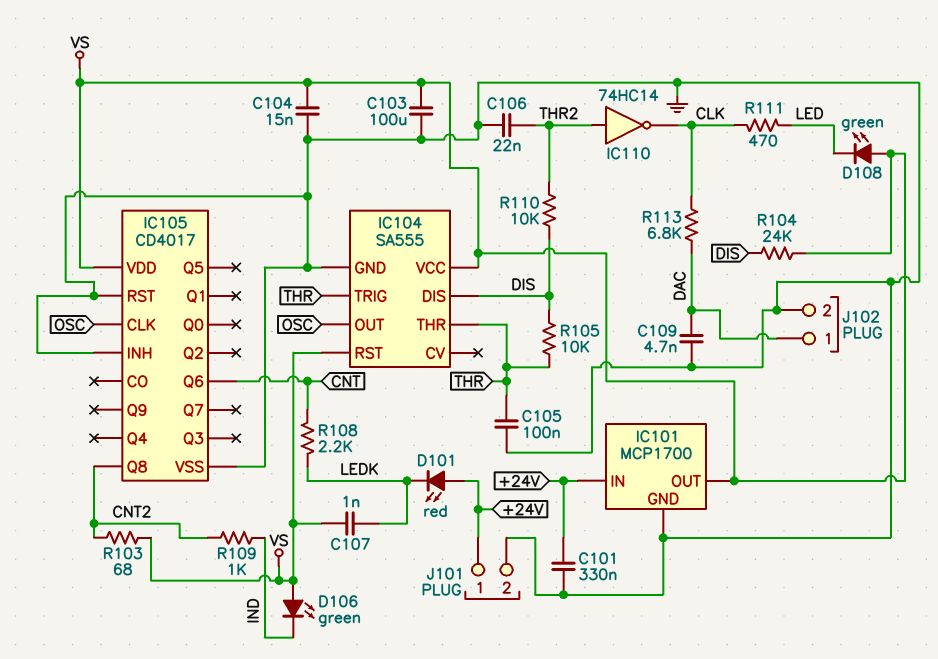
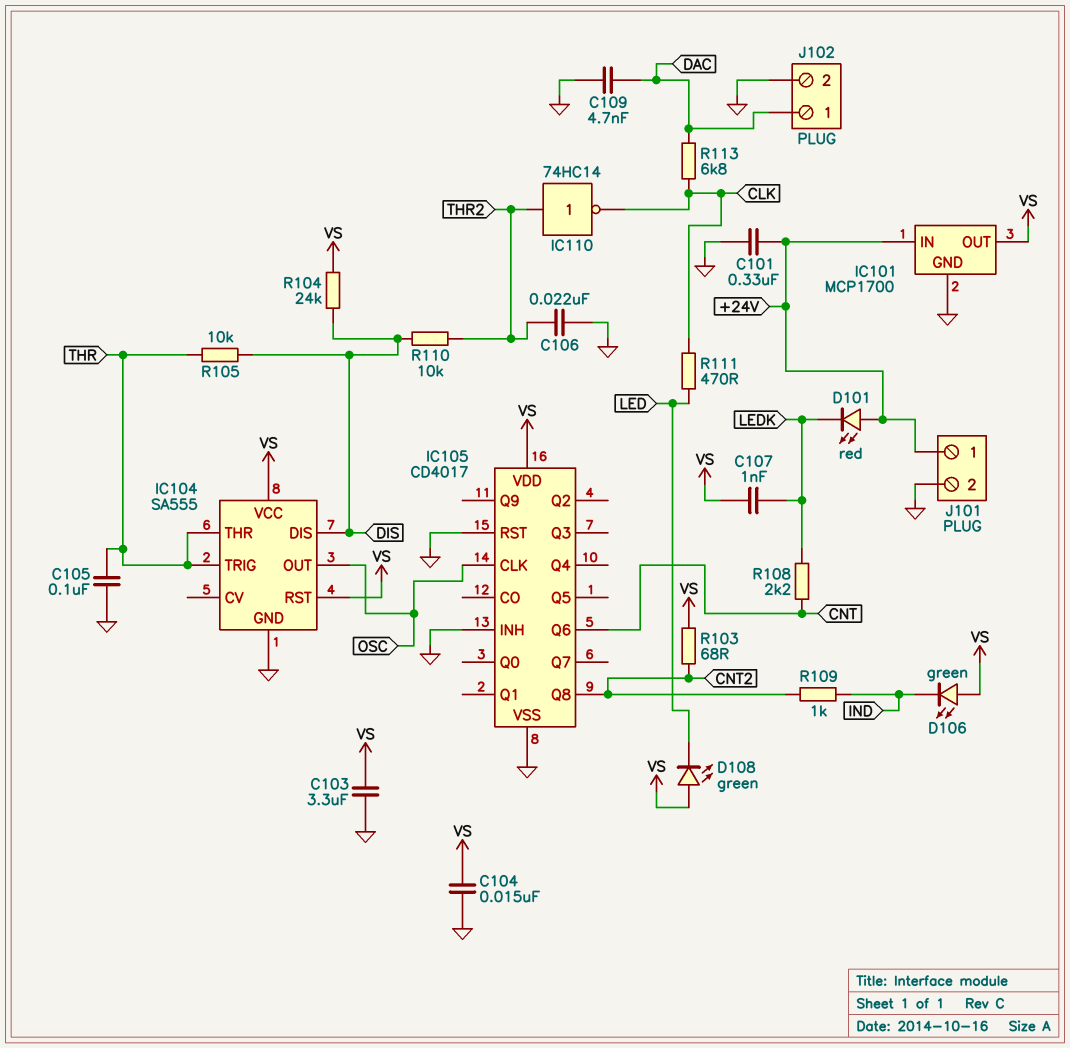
C103: 100uF (GND, VS) -> 3.3uF (GND, VS)

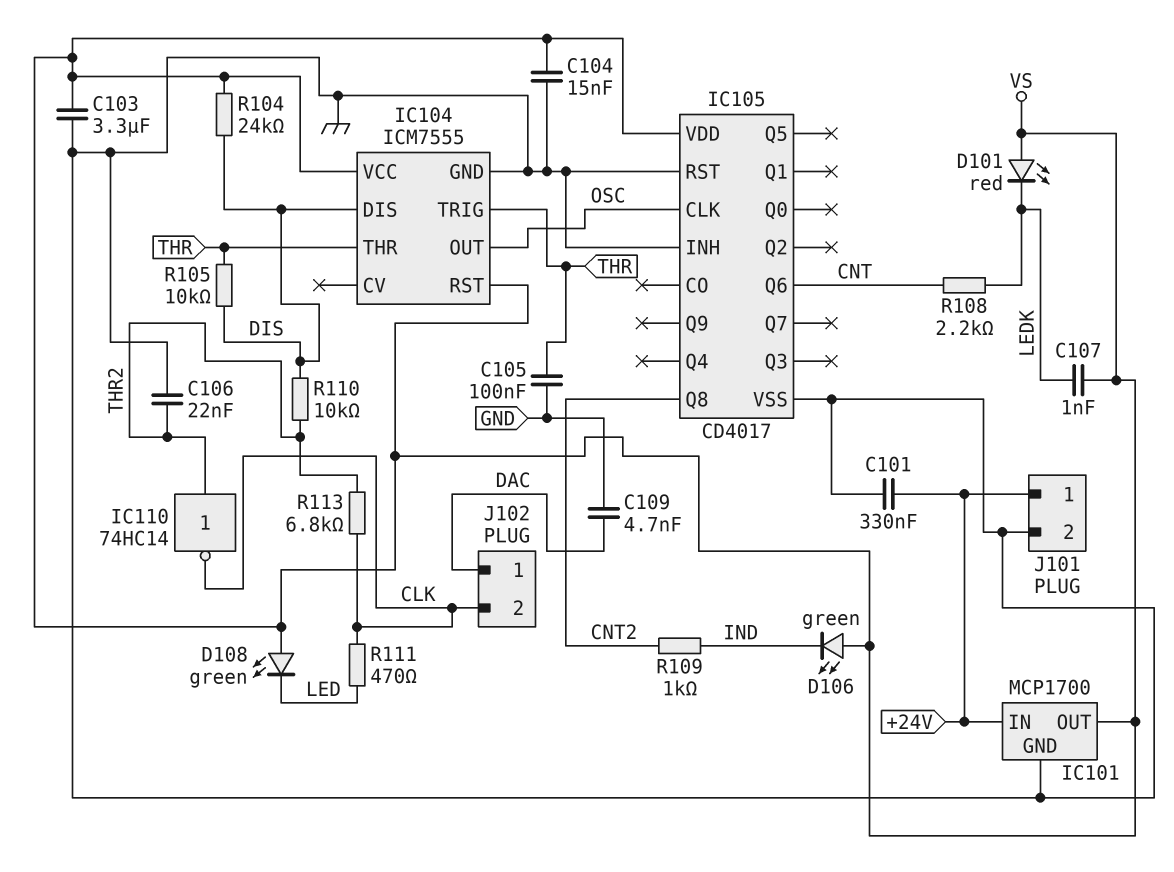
D101: LED red (A +24V, K LEDK) -> LED red (A VS, K LEDK)
IC104: SA555 -> ICM7555
J102 pin 2: GND -> CLK
R103: 68 (CNT2, VS) -> none
R113: 6.8k (CLK, DAC) -> 6.8k (CLK, THR2)

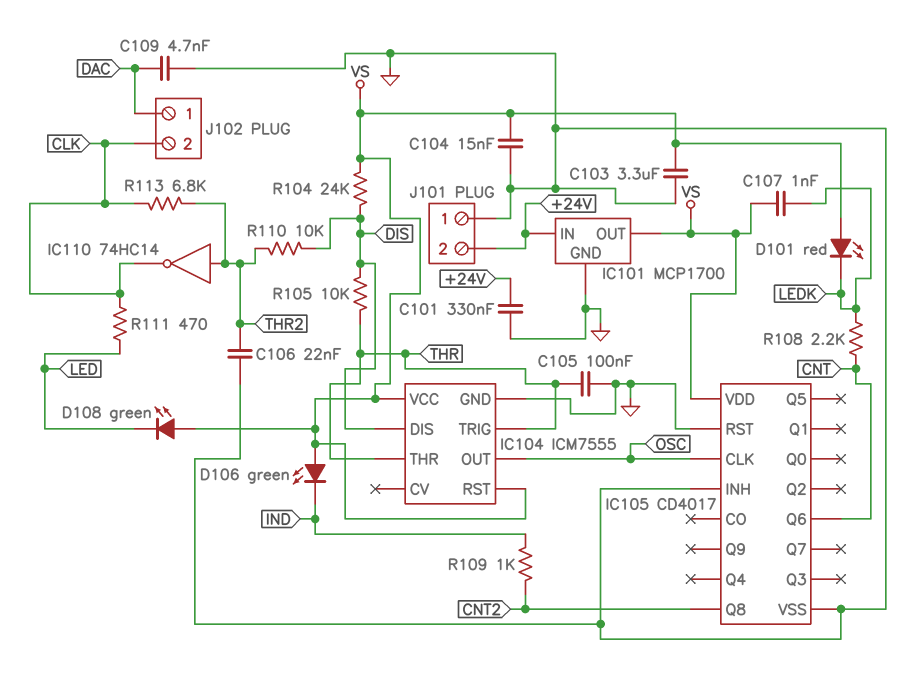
J101 pin 1: +24V -> GND
J101 pin 2: GND -> +24V

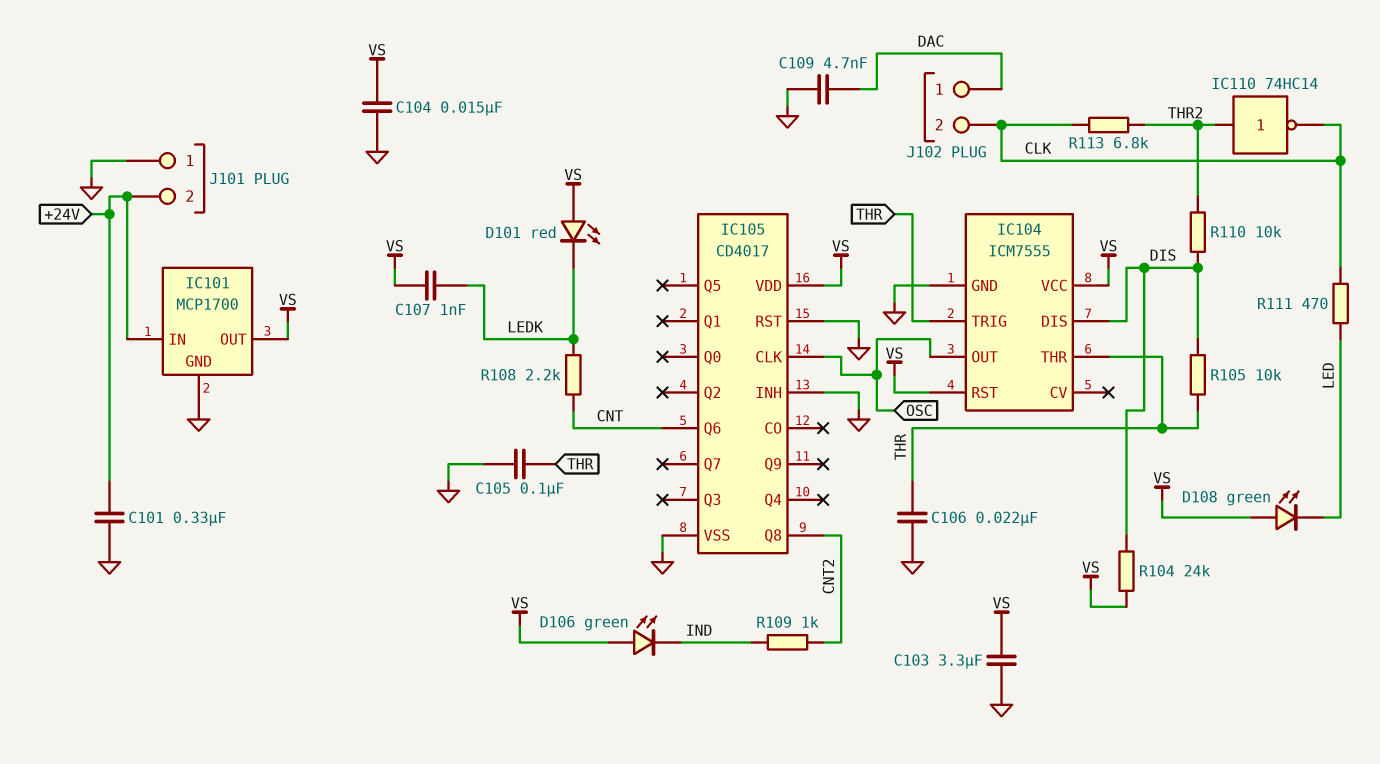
C106: 22nF (GND, THR2) -> 22nF (GND, THR)

